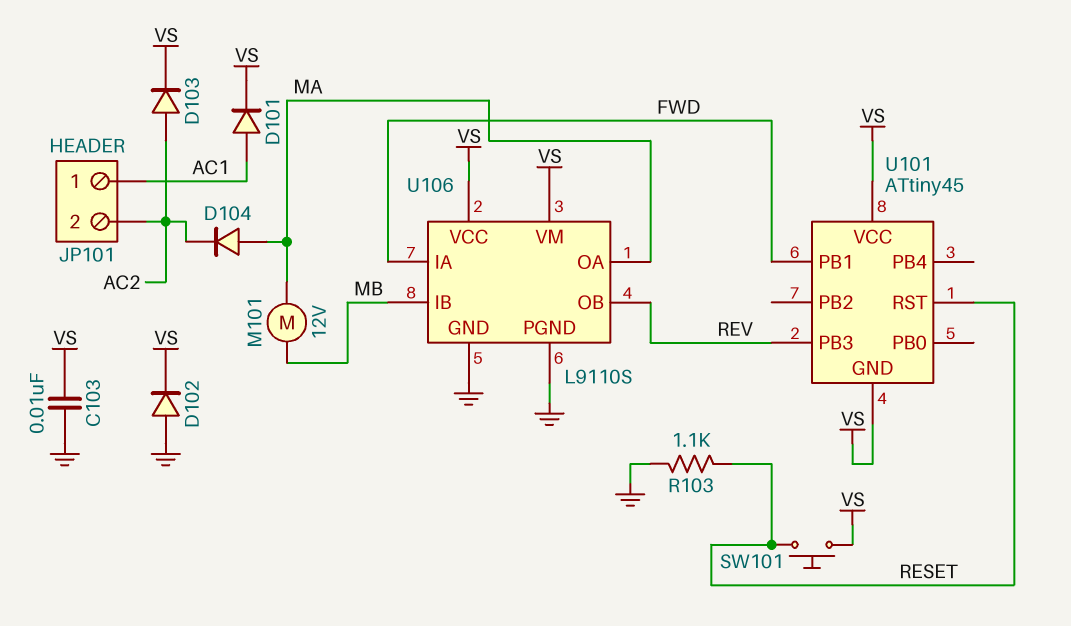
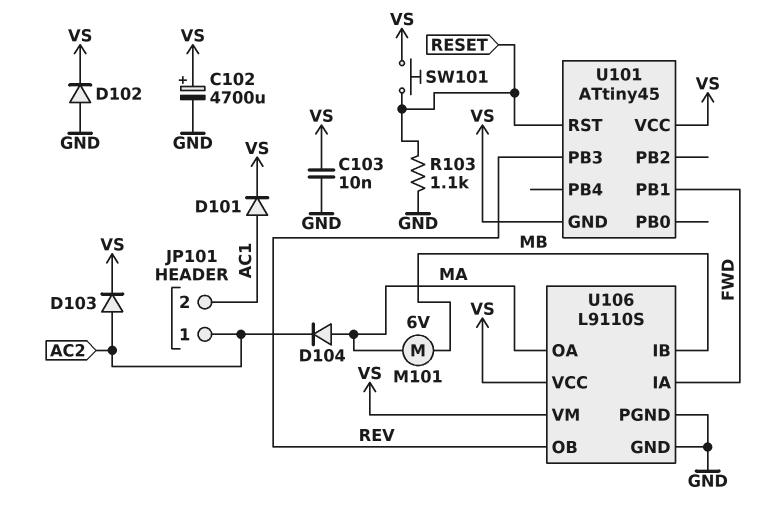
C102: none -> 4700uF (plus VS, minus GND)
JP101 pin 1: AC1 -> AC2
JP101 pin 2: AC2 -> AC1
M101: motor 12V (MA, MB) -> motor 6V (MA, MB)

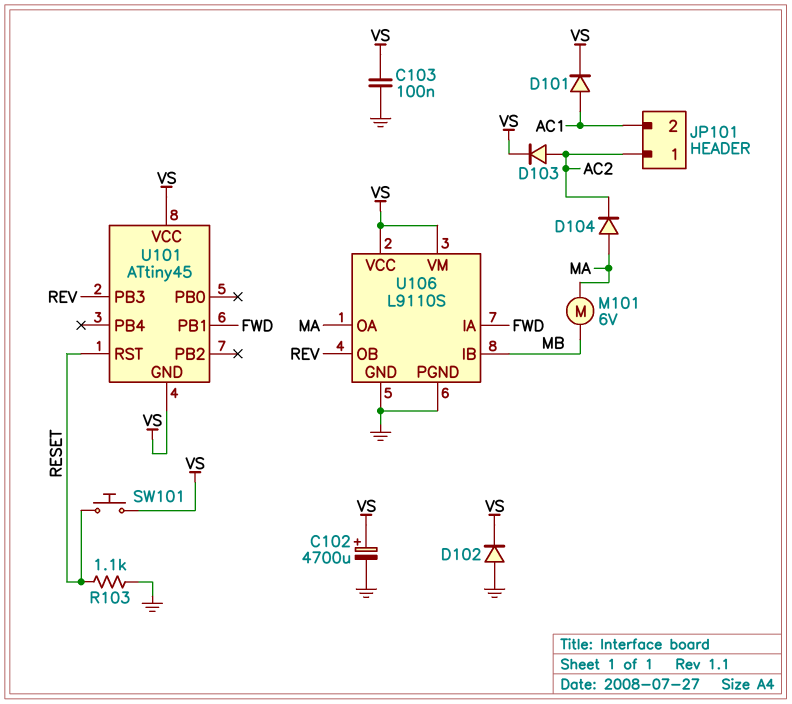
C103: 10nF (GND, VS) -> 100nF (GND, VS)

